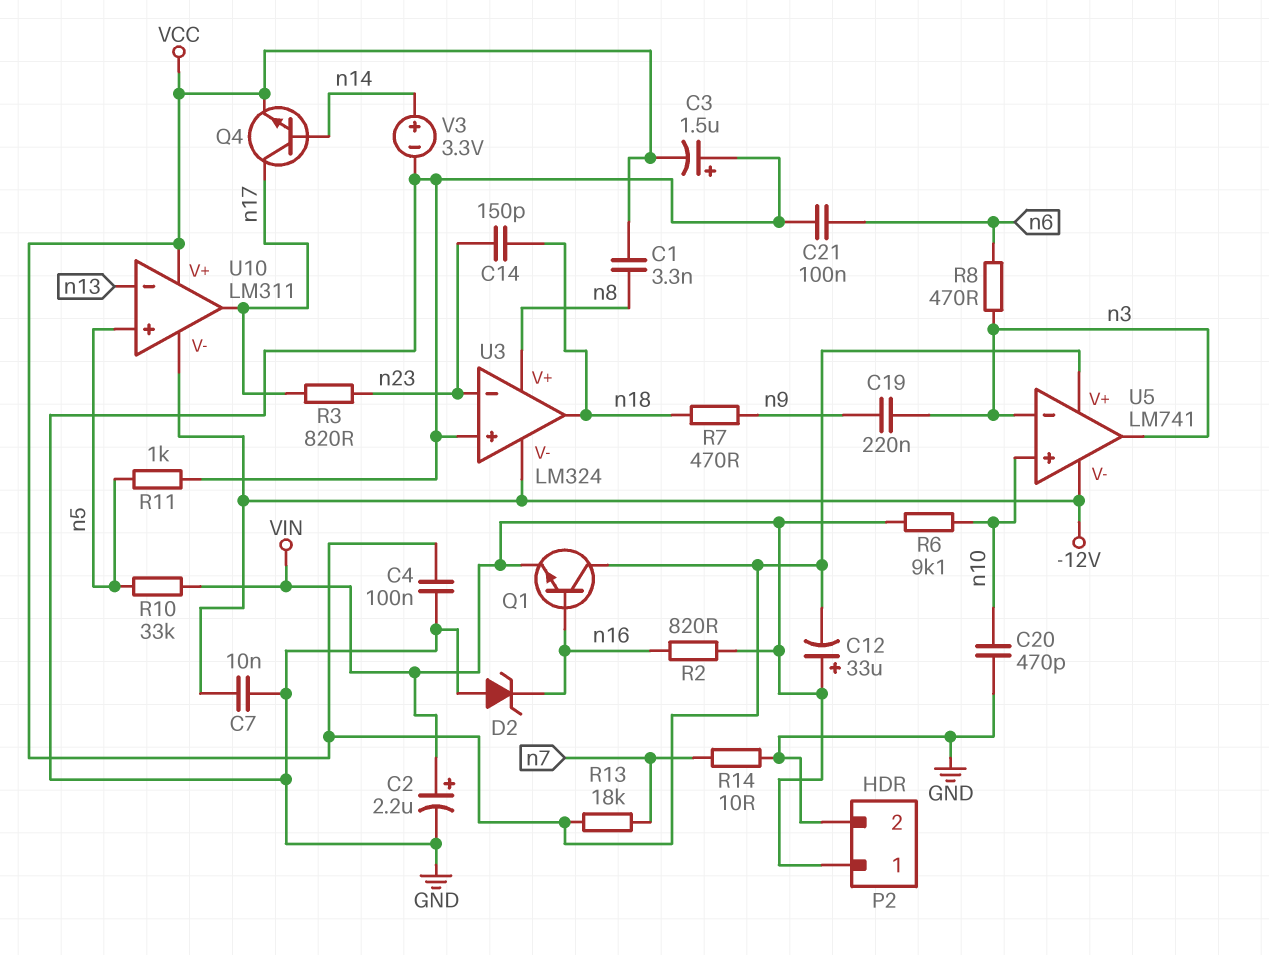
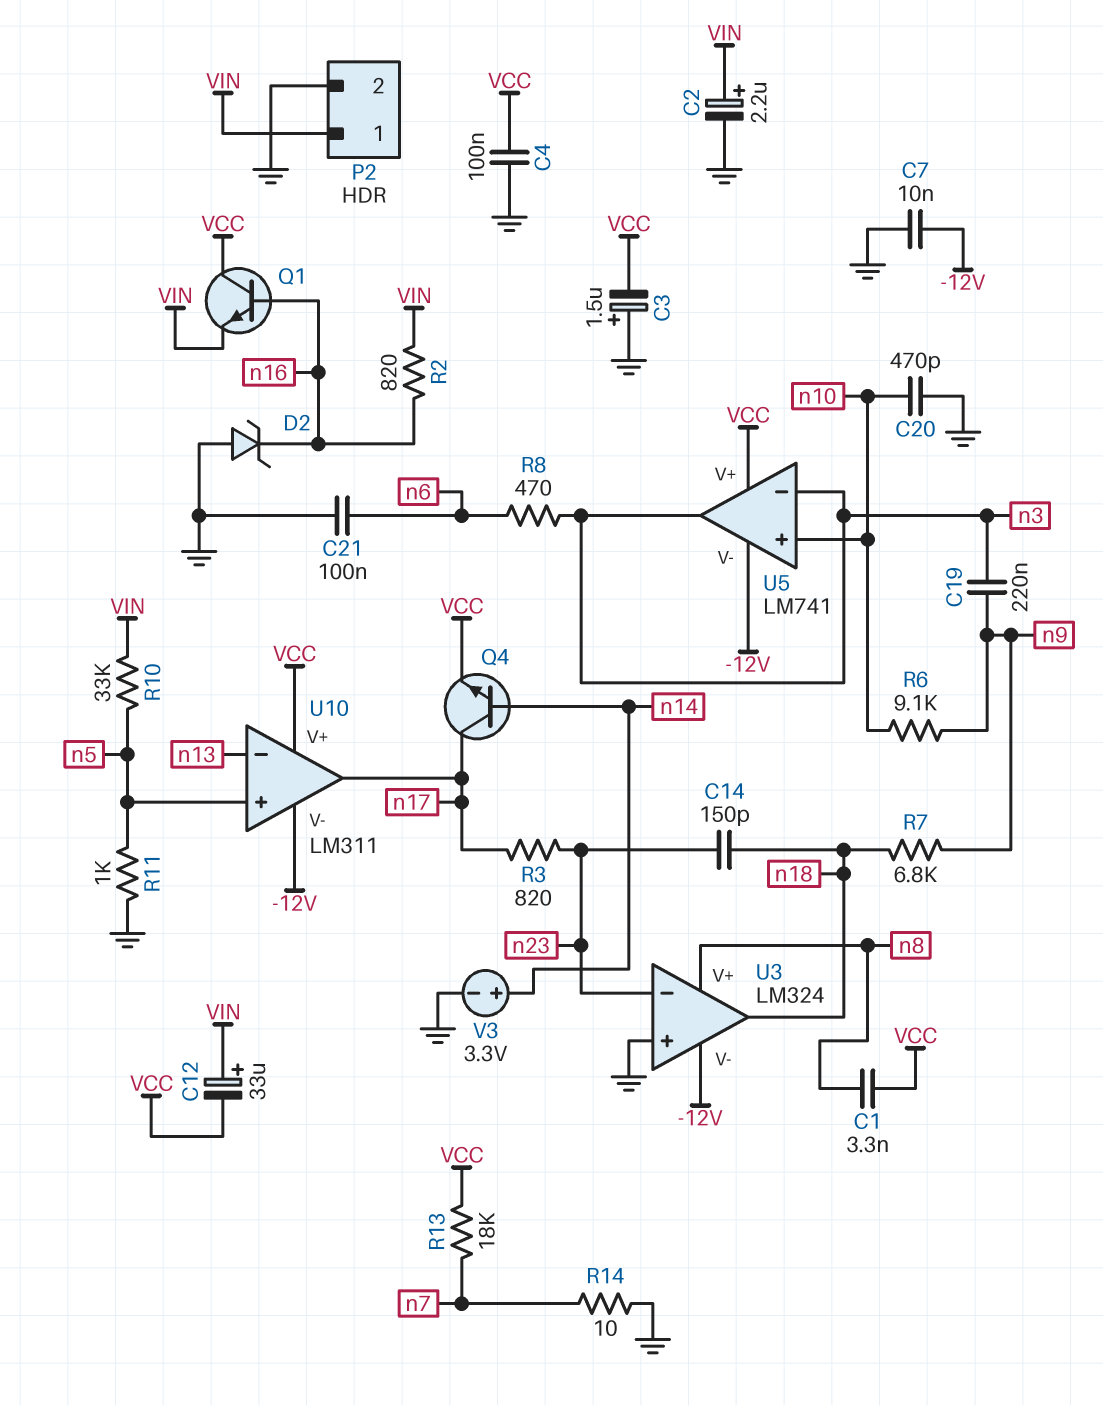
R6: 9.1k (VIN, n10) -> 9.1k (n9, n10)
R7: 470 (n9, n18) -> 6.8k (n9, n18)

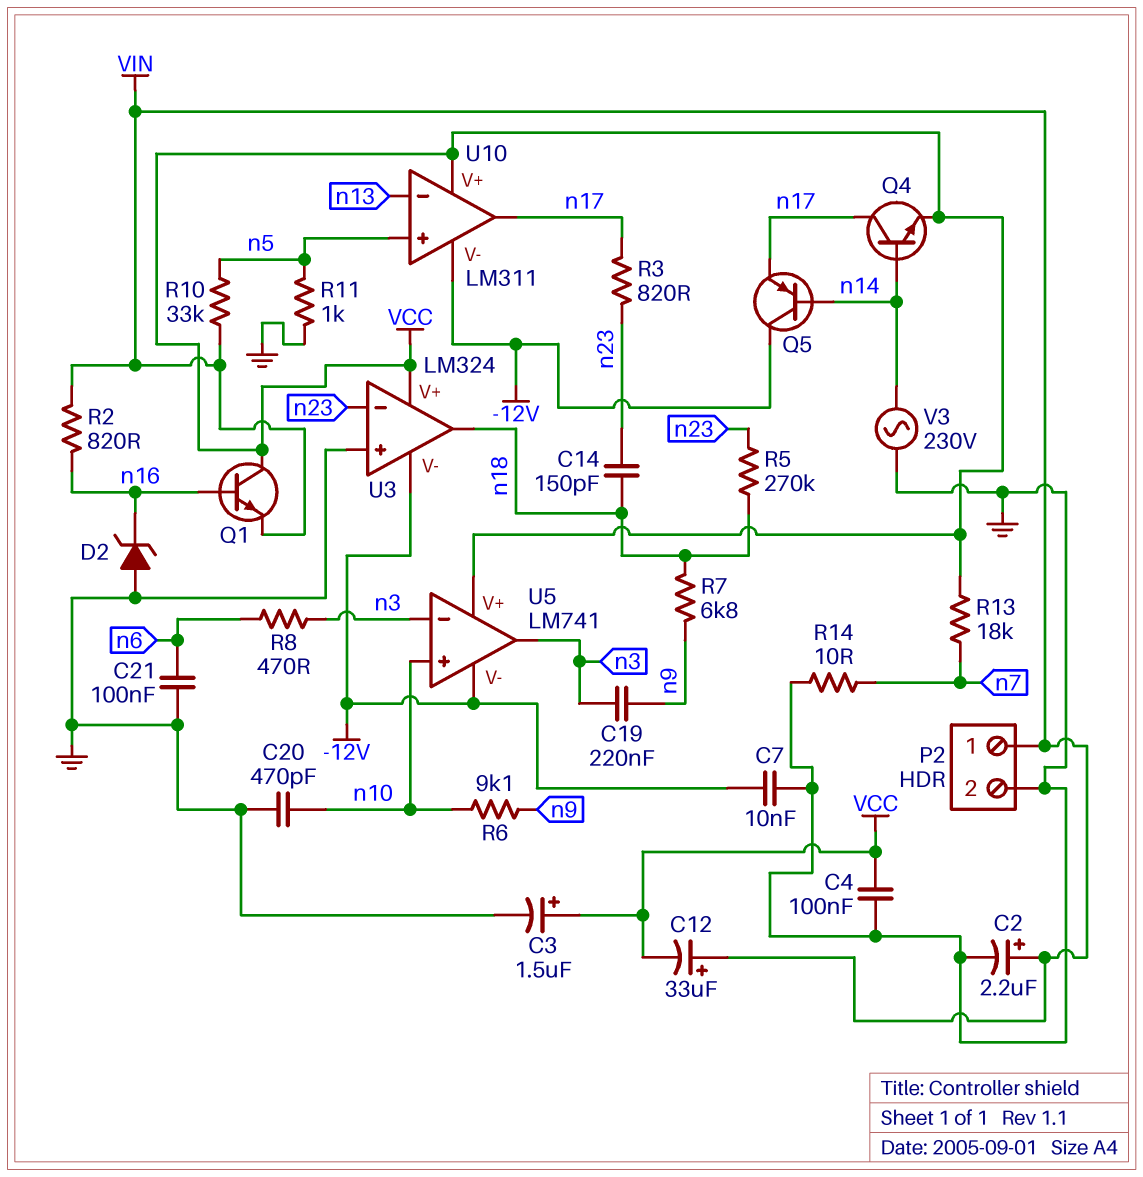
C1: 3.3nF (VCC, n8) -> none
C3: 1.5uF (plus GND, minus VCC) -> 1.5uF (plus VCC, minus GND)
Q5: none -> PNP (B n14, C -12V, E n17)
R5: none -> 270k (n18, n23)
U3 pin V+: n8 -> VCC
V3: 3.3V (plus n14, minus GND) -> AC 230V (GND, n14)

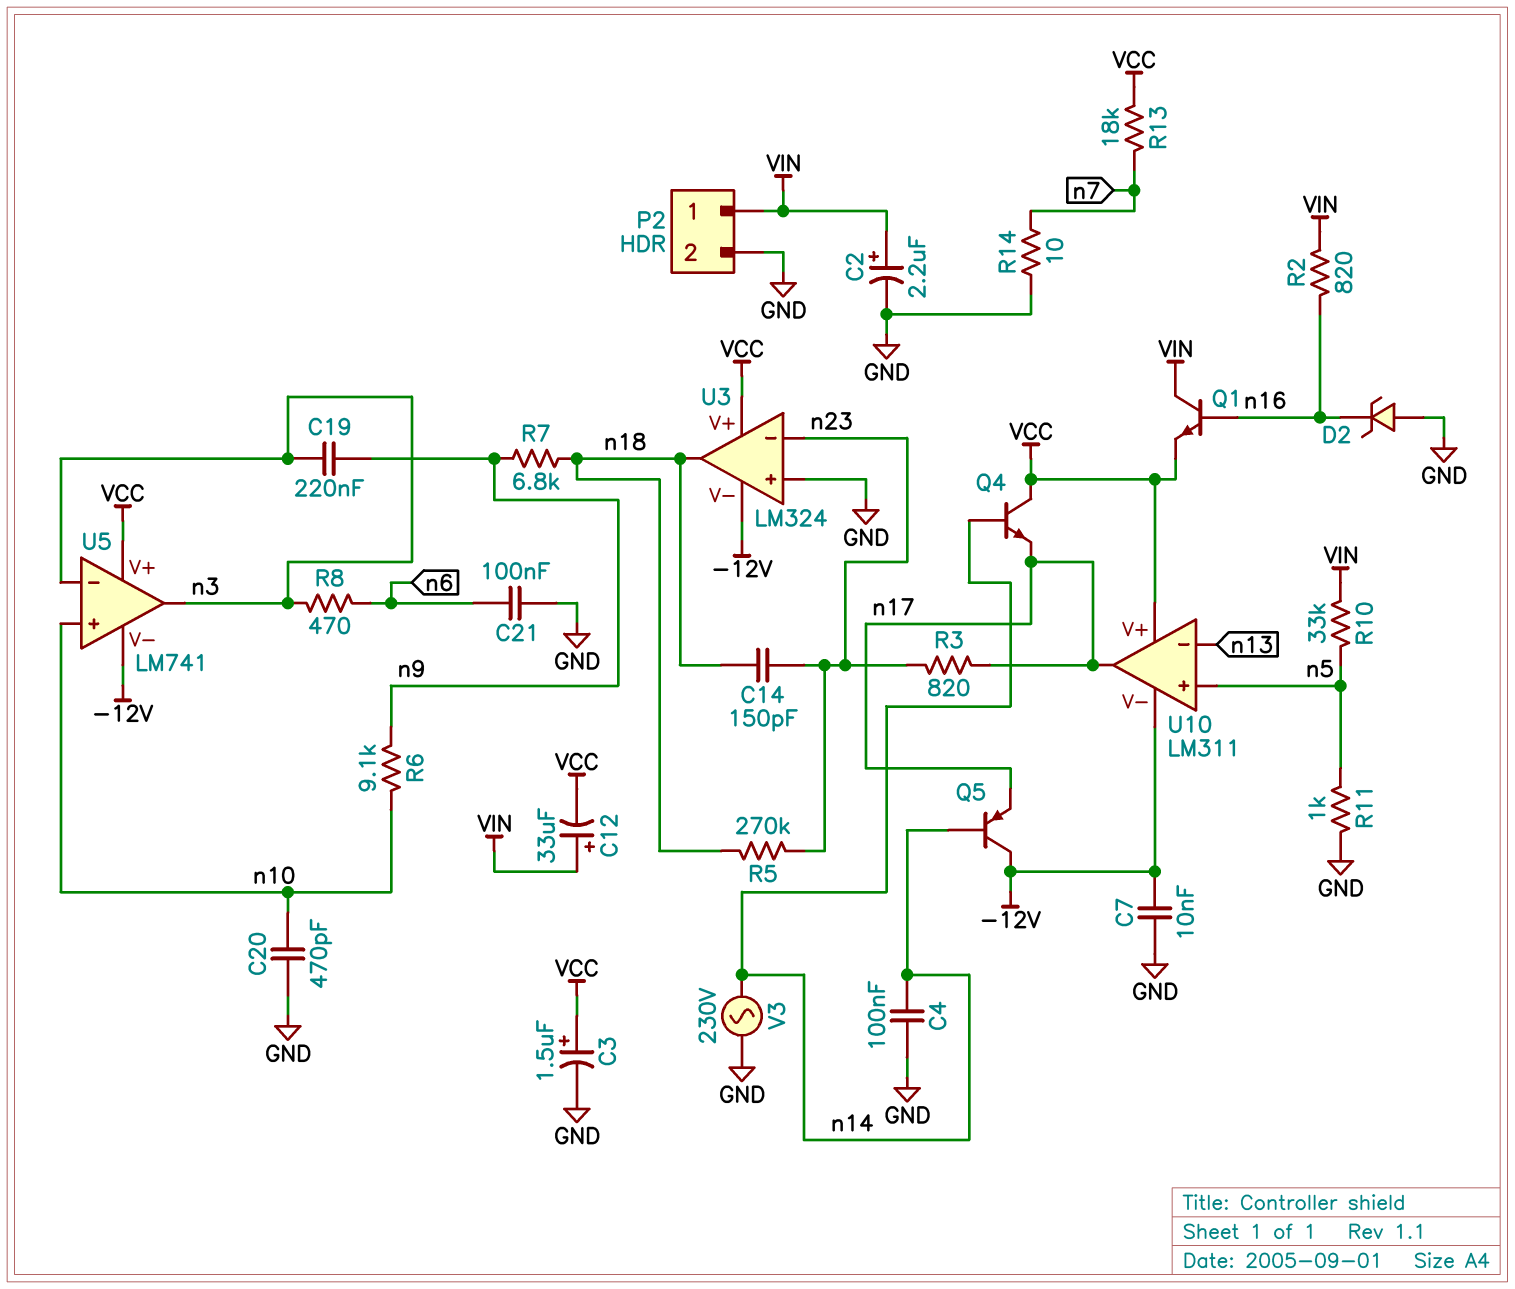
C4: 100nF (GND, VCC) -> 100nF (GND, n14)
Q1: NPN (B n16, C VCC, E VIN) -> NPN (B n16, C VIN, E VCC)
Q4: NPN (B n14, C n17, E VCC) -> NPN (B n14, C VCC, E n17)

